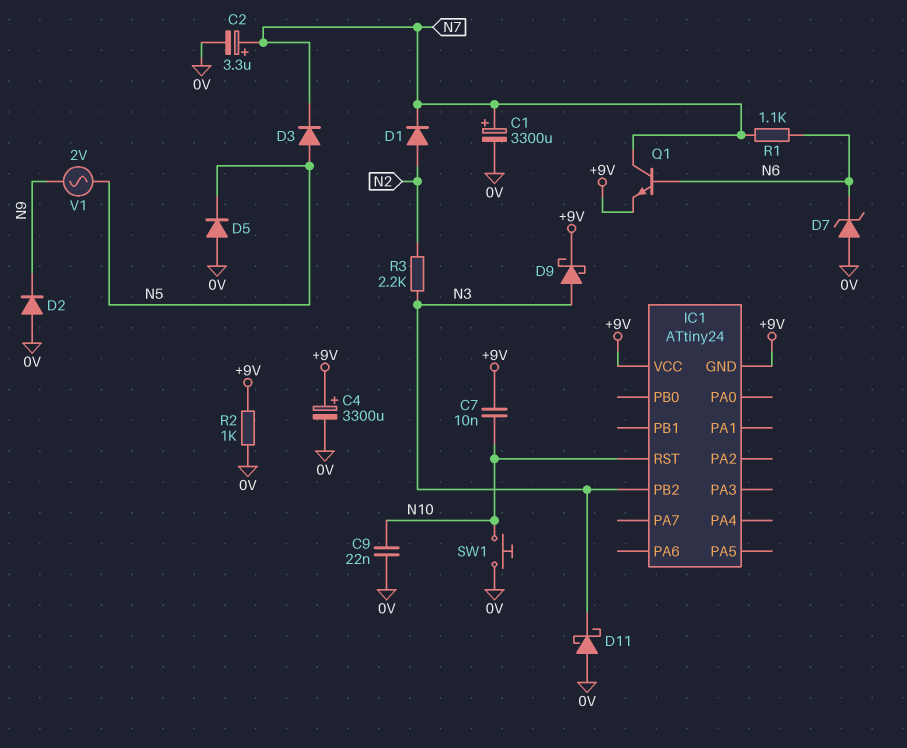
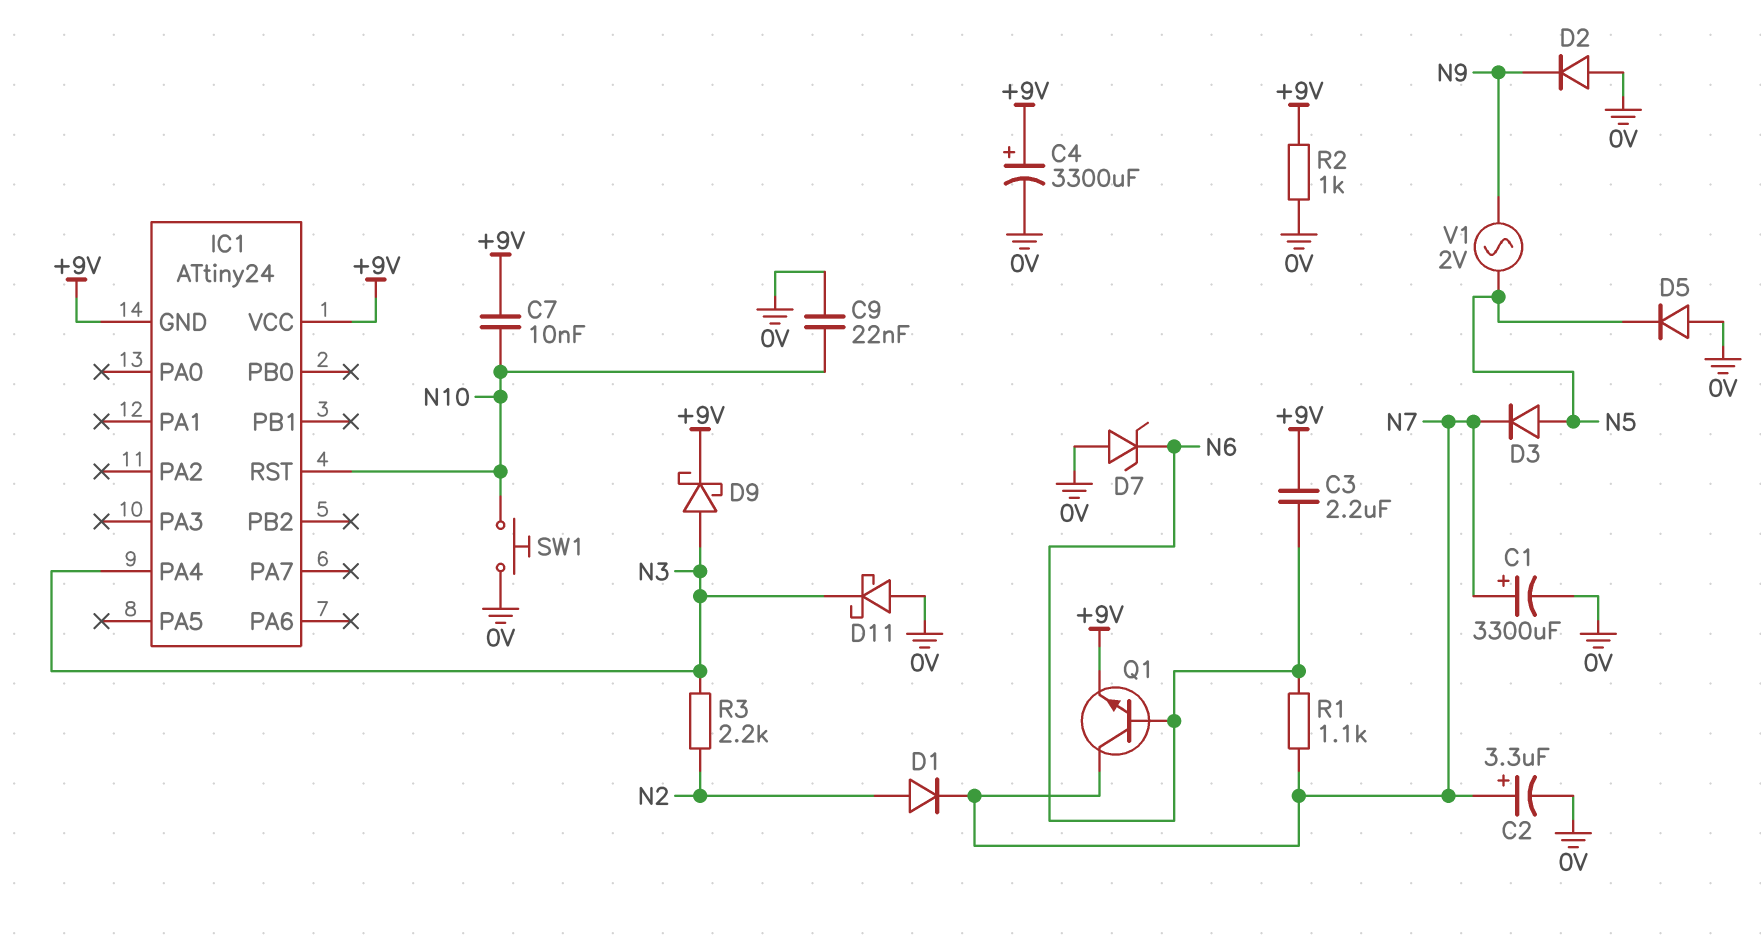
C3: none -> 2.2uF (+9V, N6)
IC1 pin PA4: none -> N3
IC1 pin PB2: N3 -> none

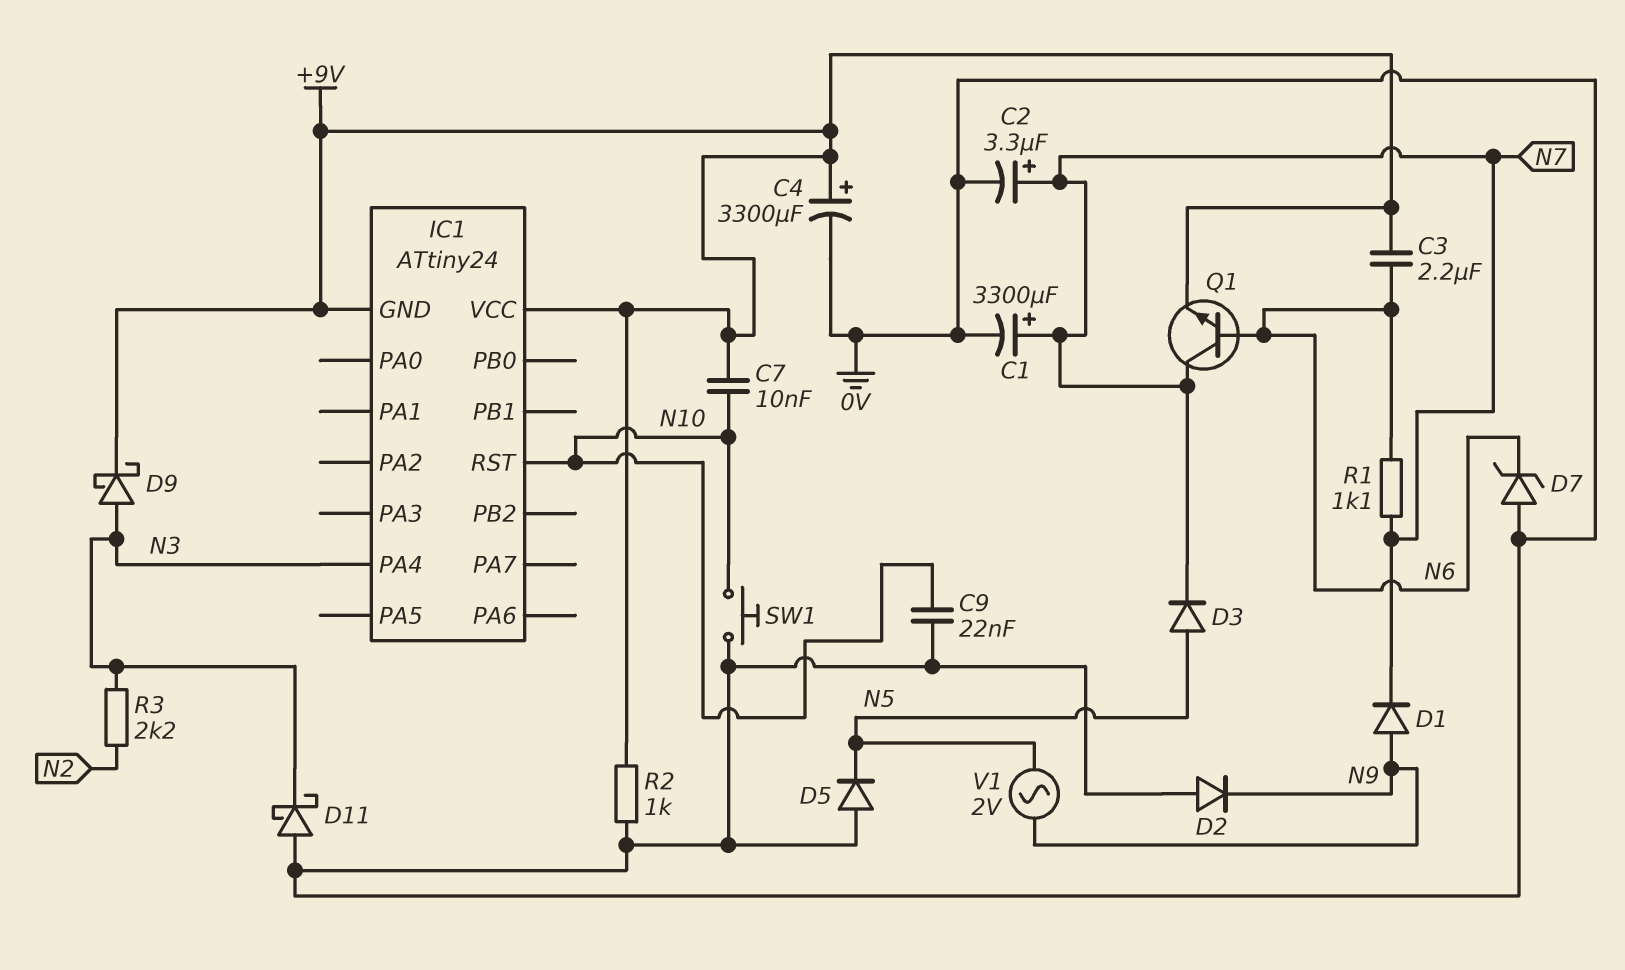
D1: diode (A N2, K N7) -> diode (A N9, K N7)

